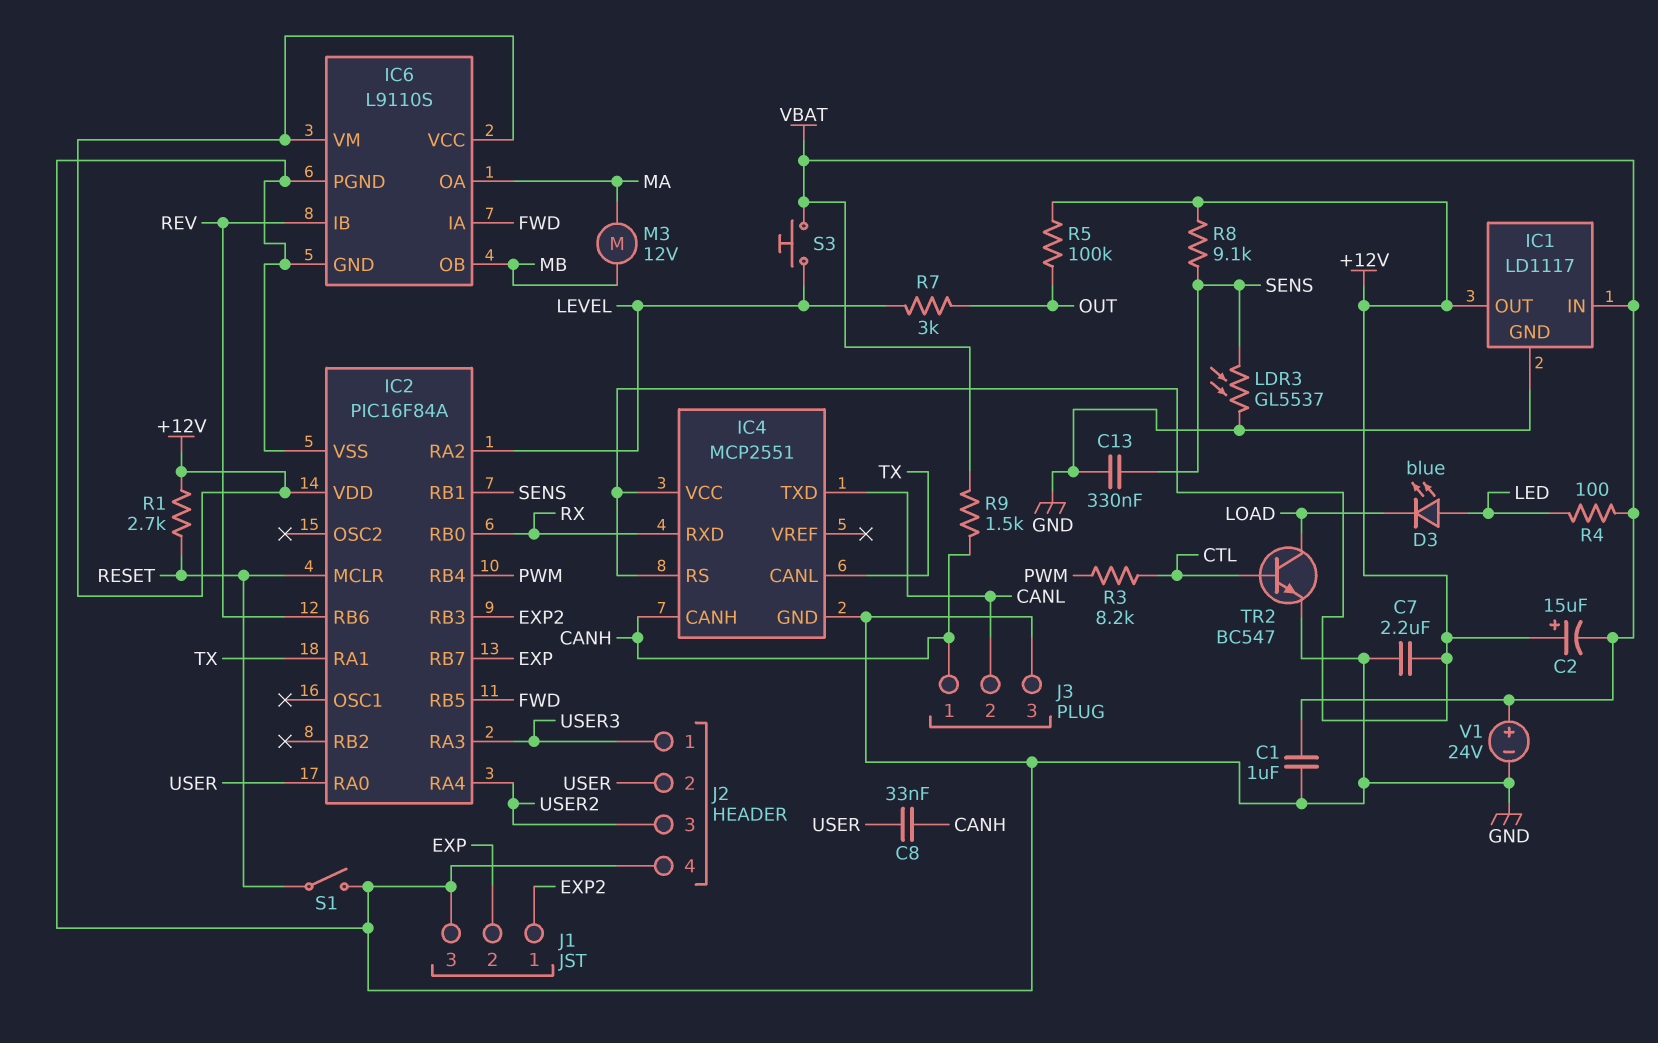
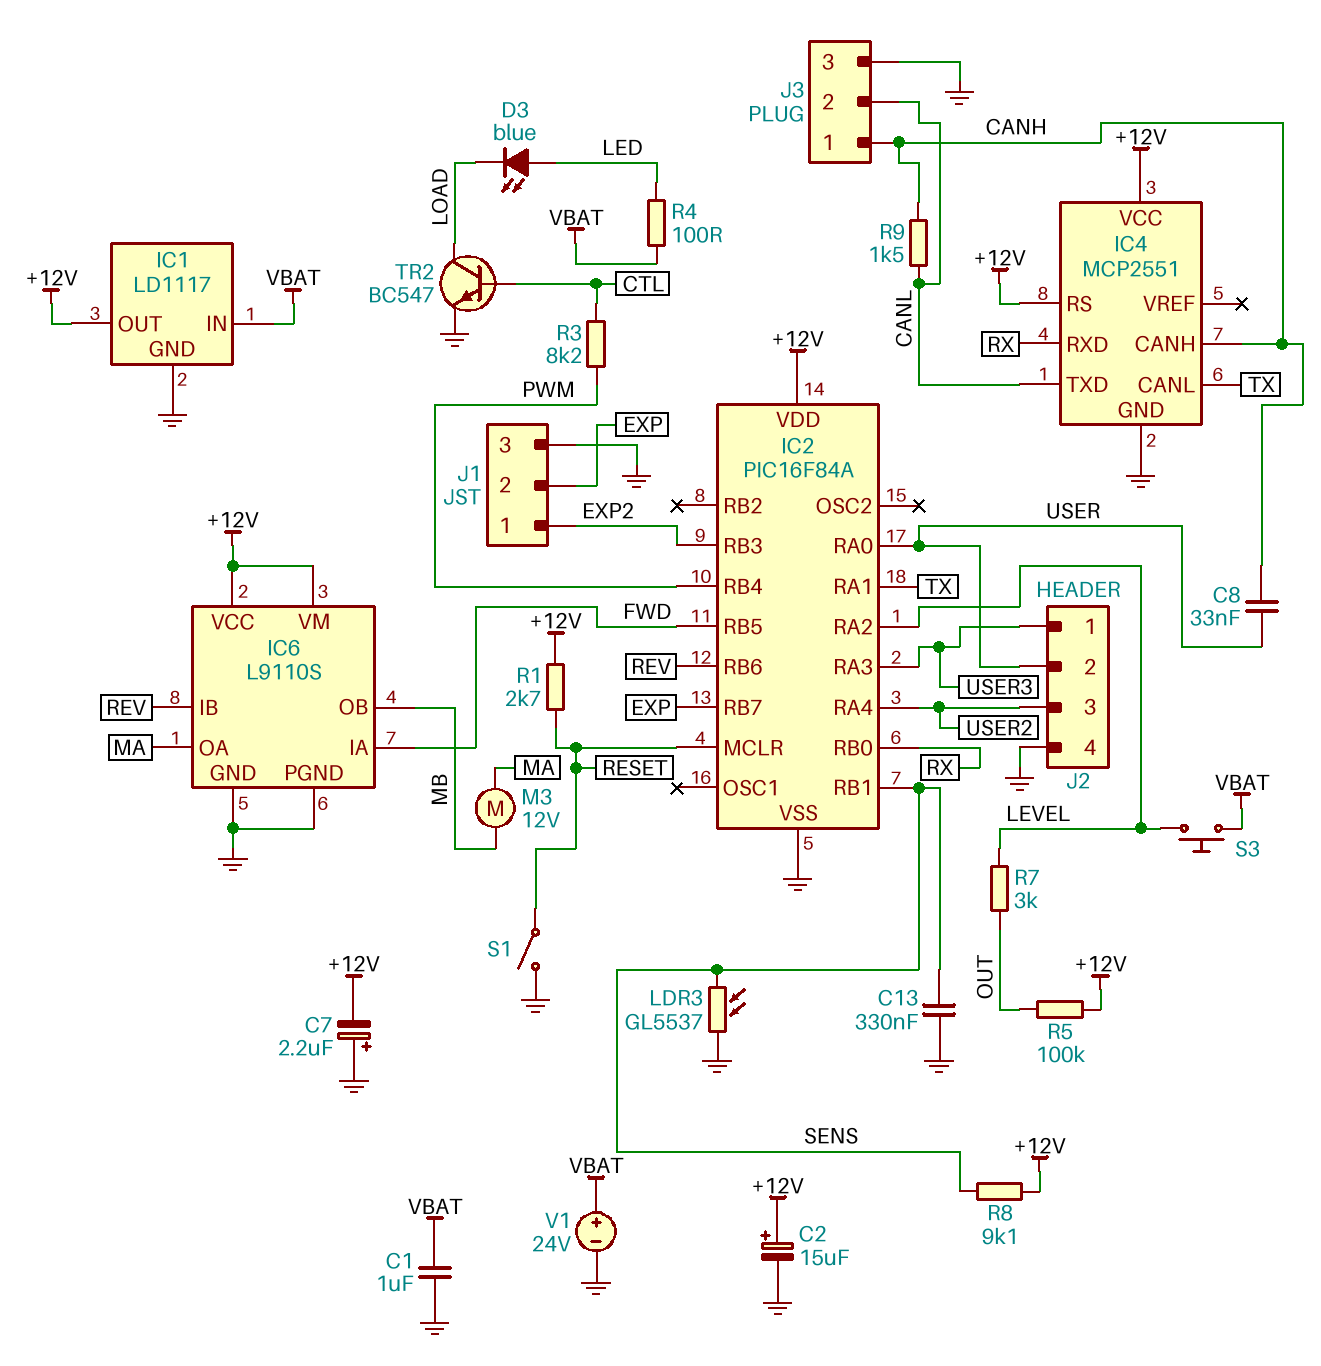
C2: 15uF (plus +12V, minus VBAT) -> 15uF (plus +12V, minus GND)
C7: 2.2uF (+12V, GND) -> 2.2uF (plus GND, minus +12V)
R9: 1.5k (CANH, VBAT) -> 1.5k (CANH, CANL)

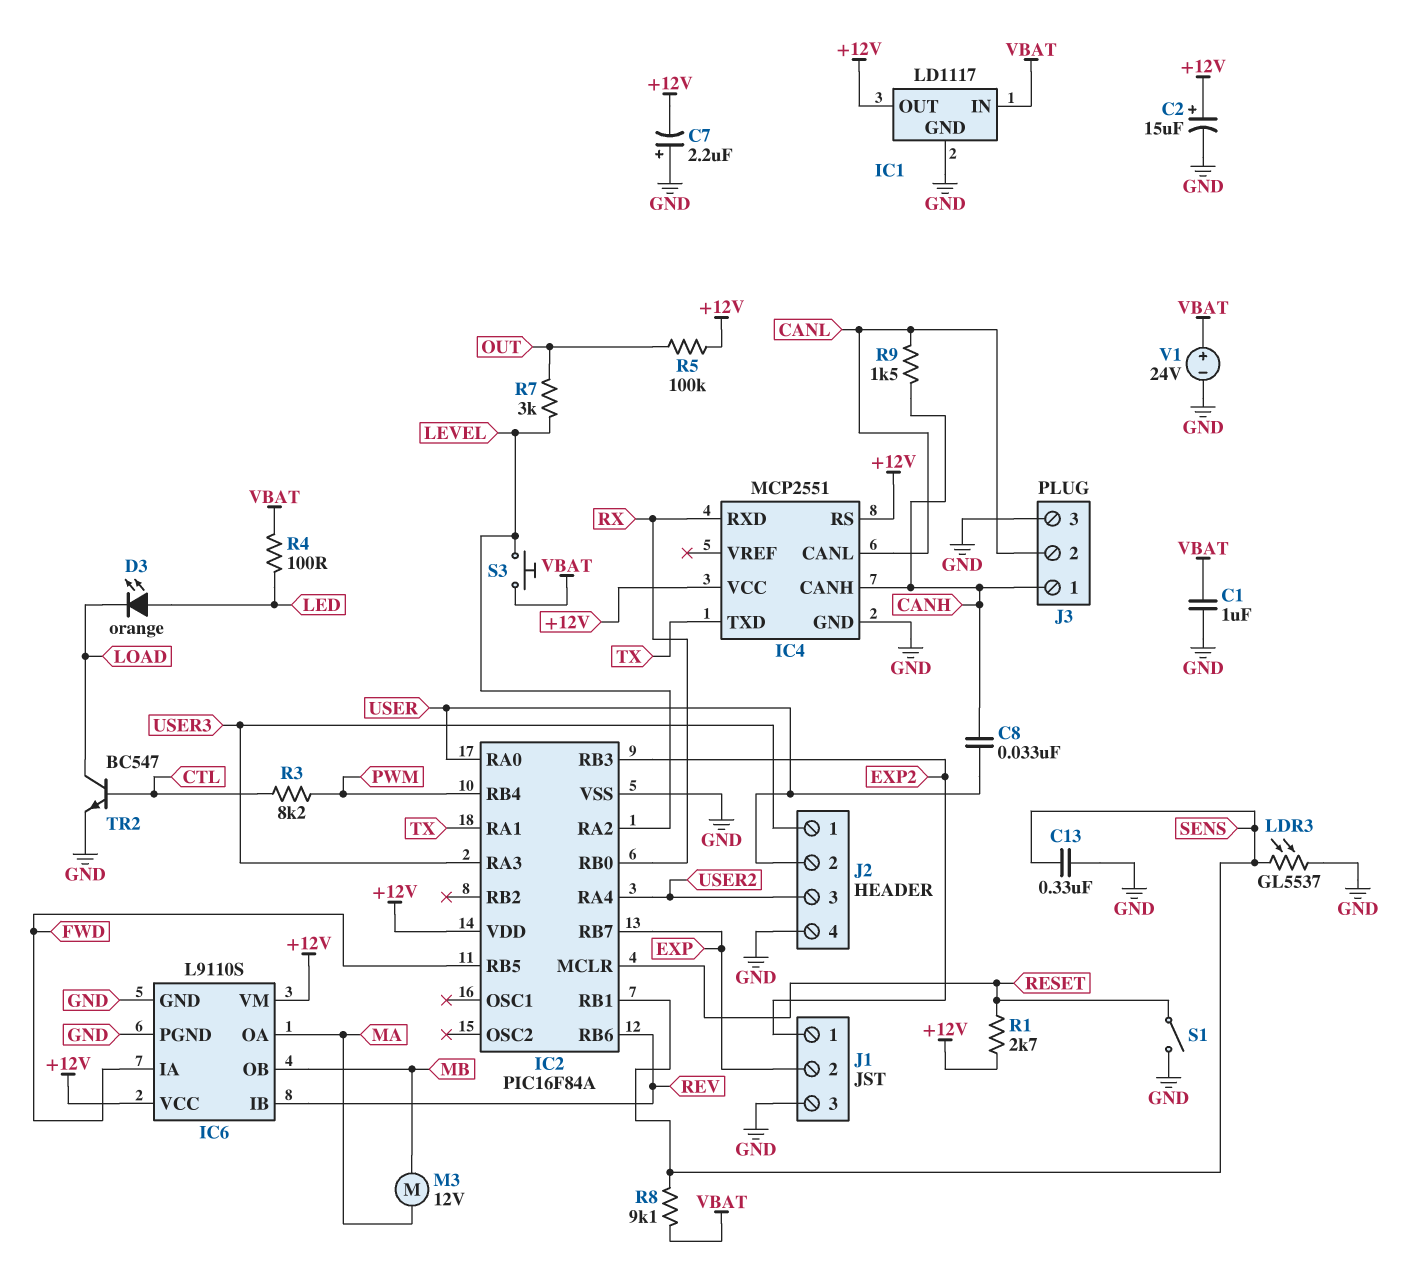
D3: LED blue (A LED, K LOAD) -> LED orange (A LED, K LOAD)
IC4 pin CANL: TX -> CANL
IC4 pin TXD: CANL -> TX
R8: 9.1k (+12V, SENS) -> 9.1k (SENS, VBAT)

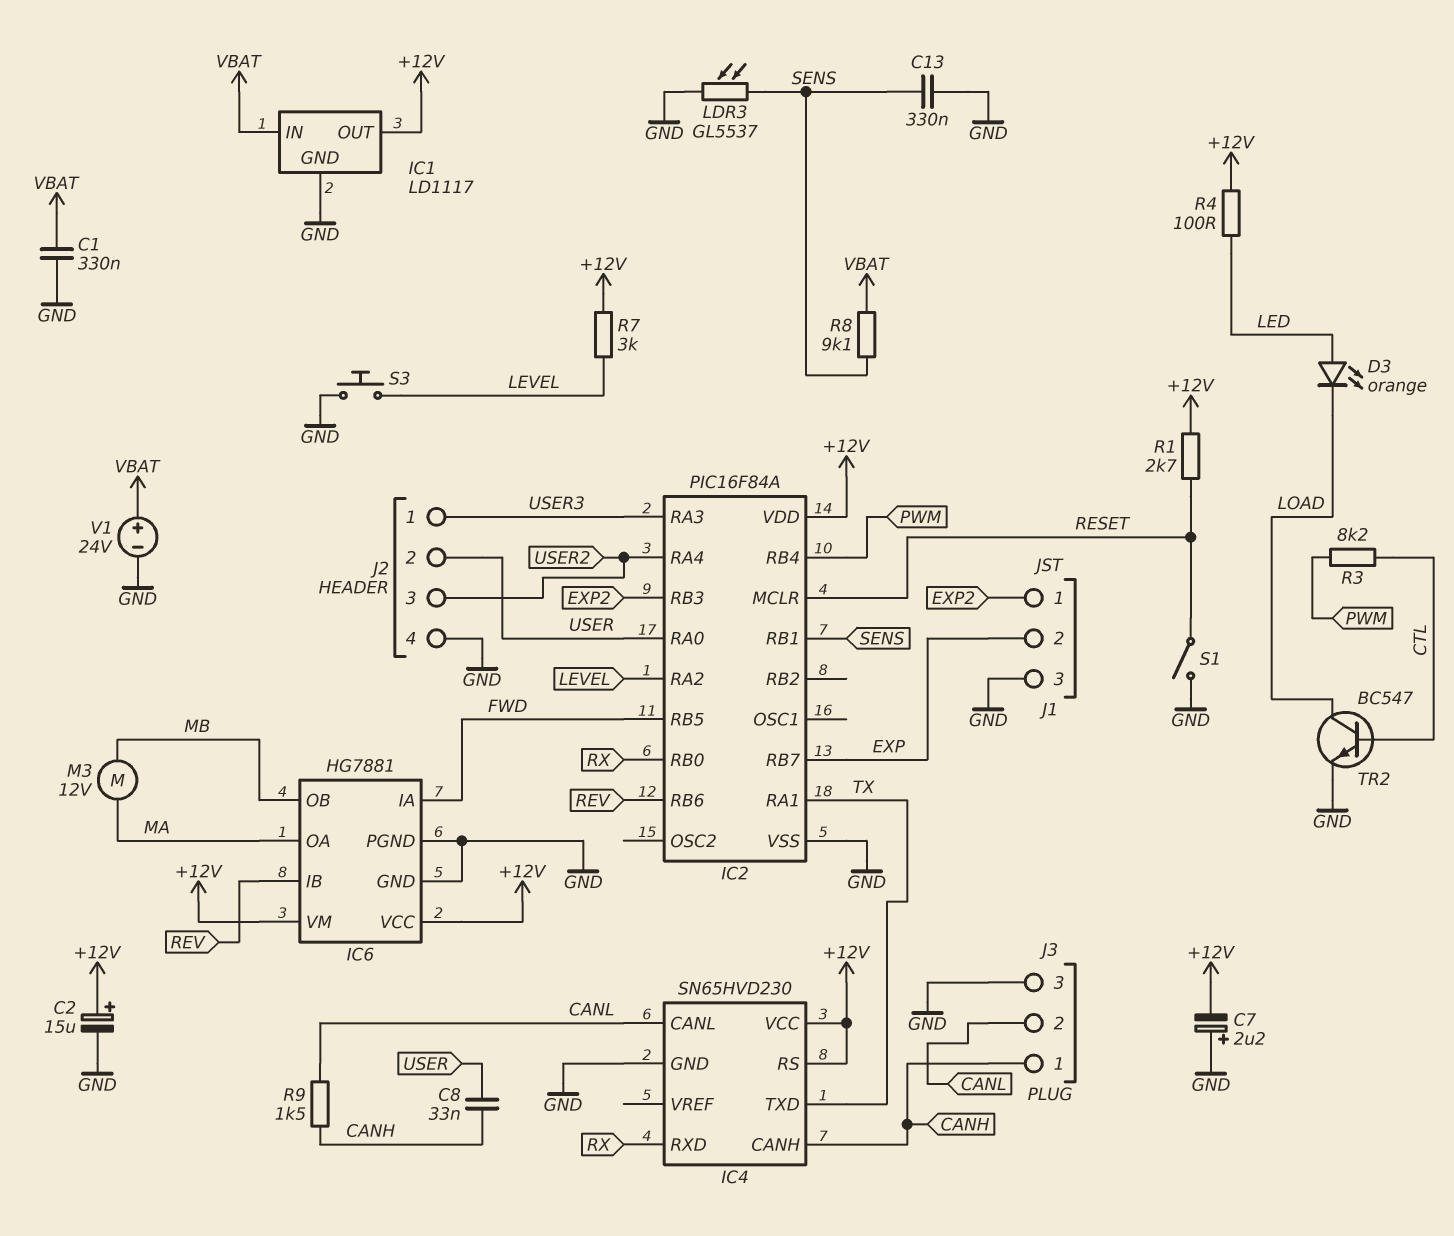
C1: 1uF (GND, VBAT) -> 330nF (GND, VBAT)
IC4: MCP2551 -> SN65HVD230
IC6: L9110S -> HG7881
R4: 100 (LED, VBAT) -> 100 (+12V, LED)
R5: 100k (+12V, OUT) -> none
R7: 3k (LEVEL, OUT) -> 3k (+12V, LEVEL)
S3: button (LEVEL, VBAT) -> button (GND, LEVEL)

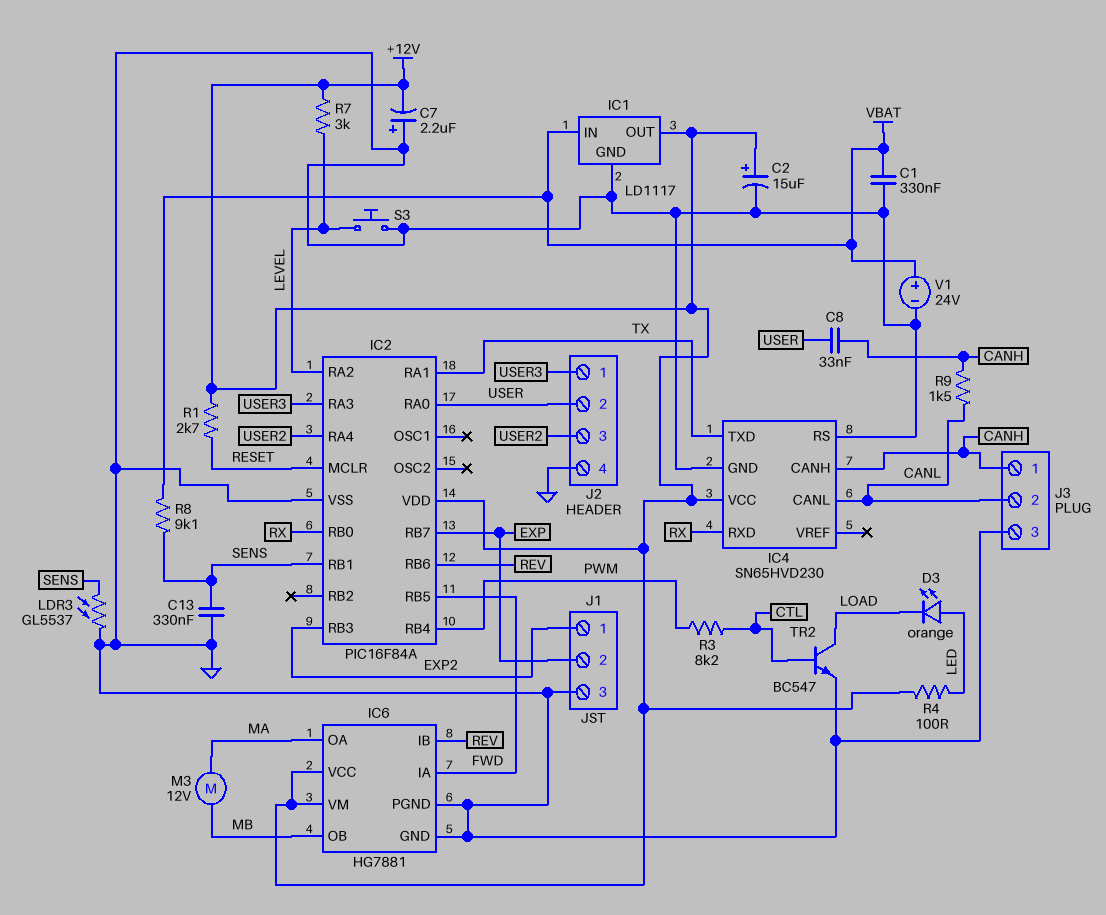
IC4 pin RS: +12V -> GND
S1: switch (GND, RESET) -> none

